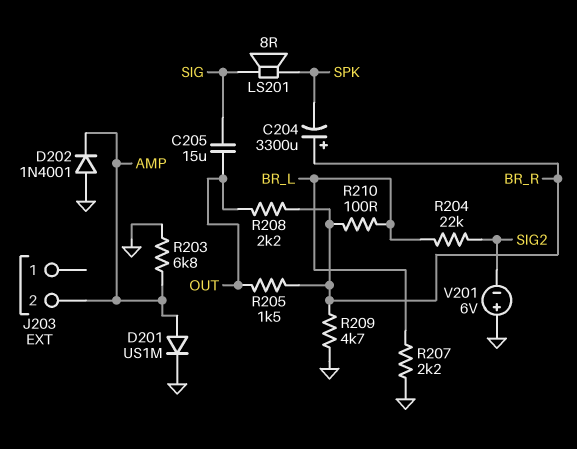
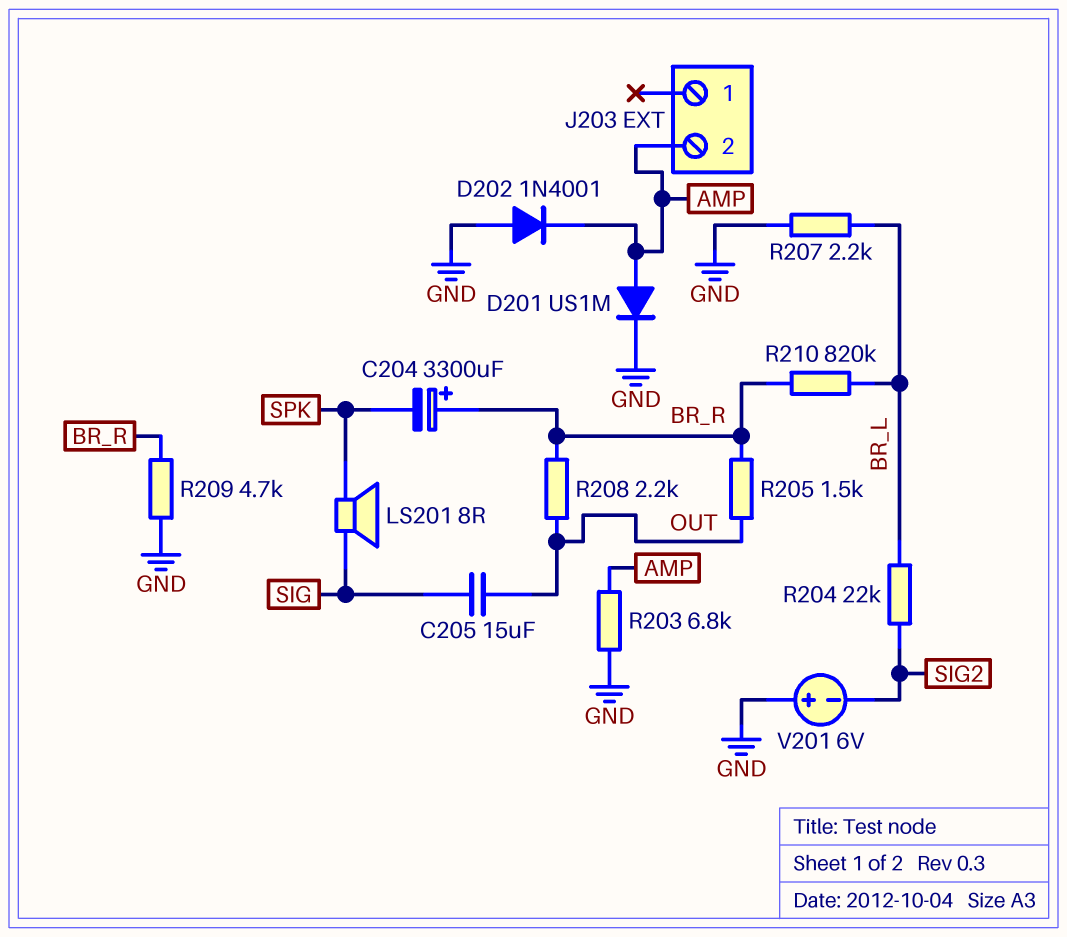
R210: 100 (BR_L, BR_R) -> 820k (BR_L, BR_R)

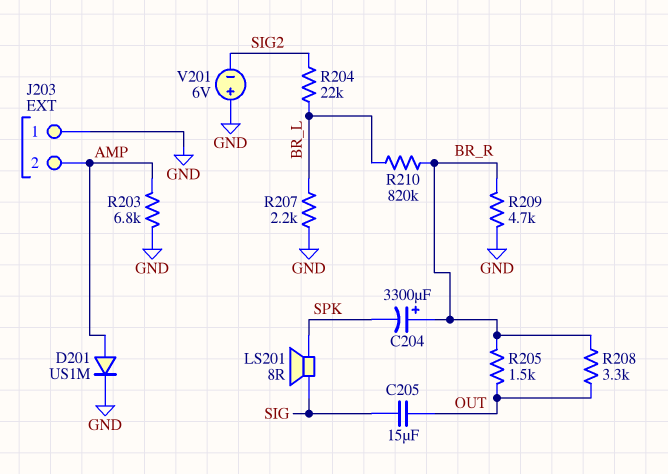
D202: diode 1N4001 (A GND, K AMP) -> none
J203 pin 1: none -> GND
R208: 2.2k (BR_R, OUT) -> 3.3k (BR_R, OUT)

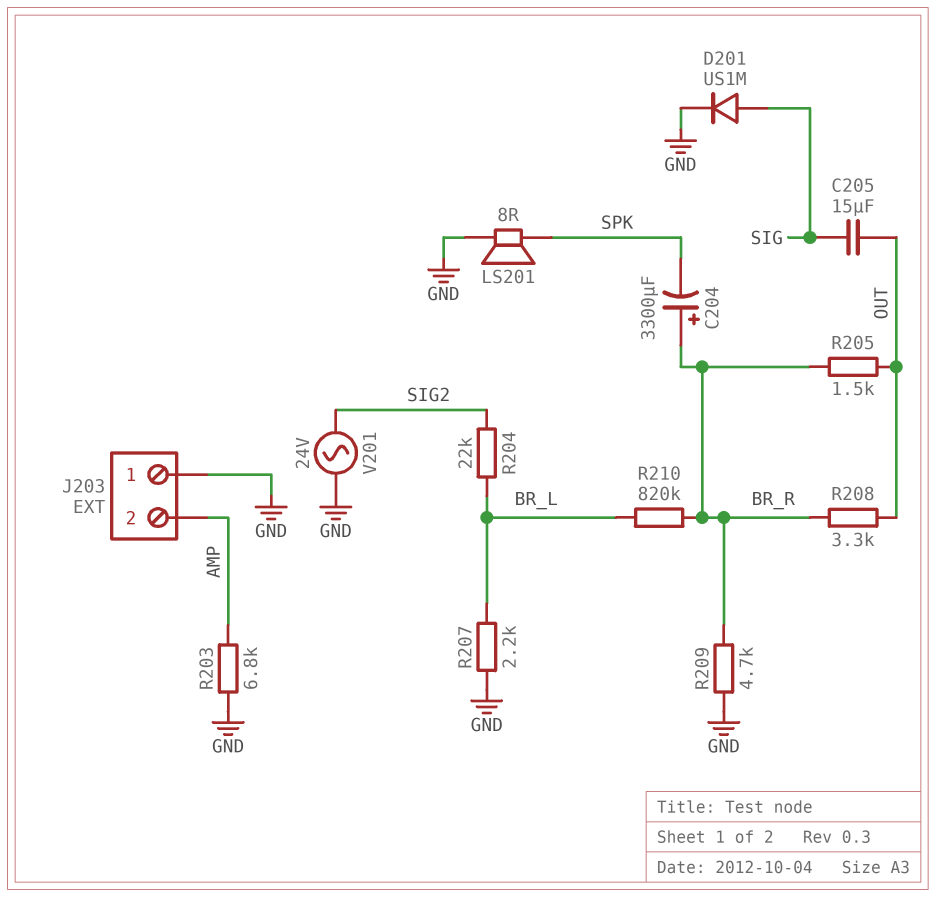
D201: diode US1M (A AMP, K GND) -> diode US1M (A SIG, K GND)
LS201: speaker 8R (SIG, SPK) -> speaker 8R (GND, SPK)
V201: 6V (plus GND, minus SIG2) -> AC 24V (GND, SIG2)

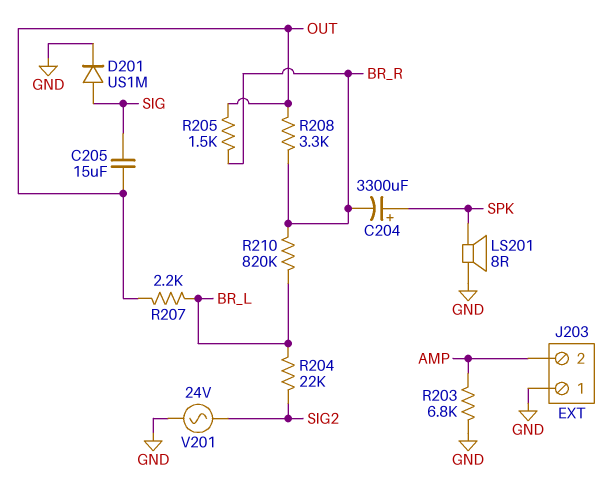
C204: 3300uF (plus BR_R, minus SPK) -> 3300uF (plus SPK, minus BR_R)
R207: 2.2k (BR_L, GND) -> 2.2k (BR_L, OUT)
R209: 4.7k (BR_R, GND) -> none

